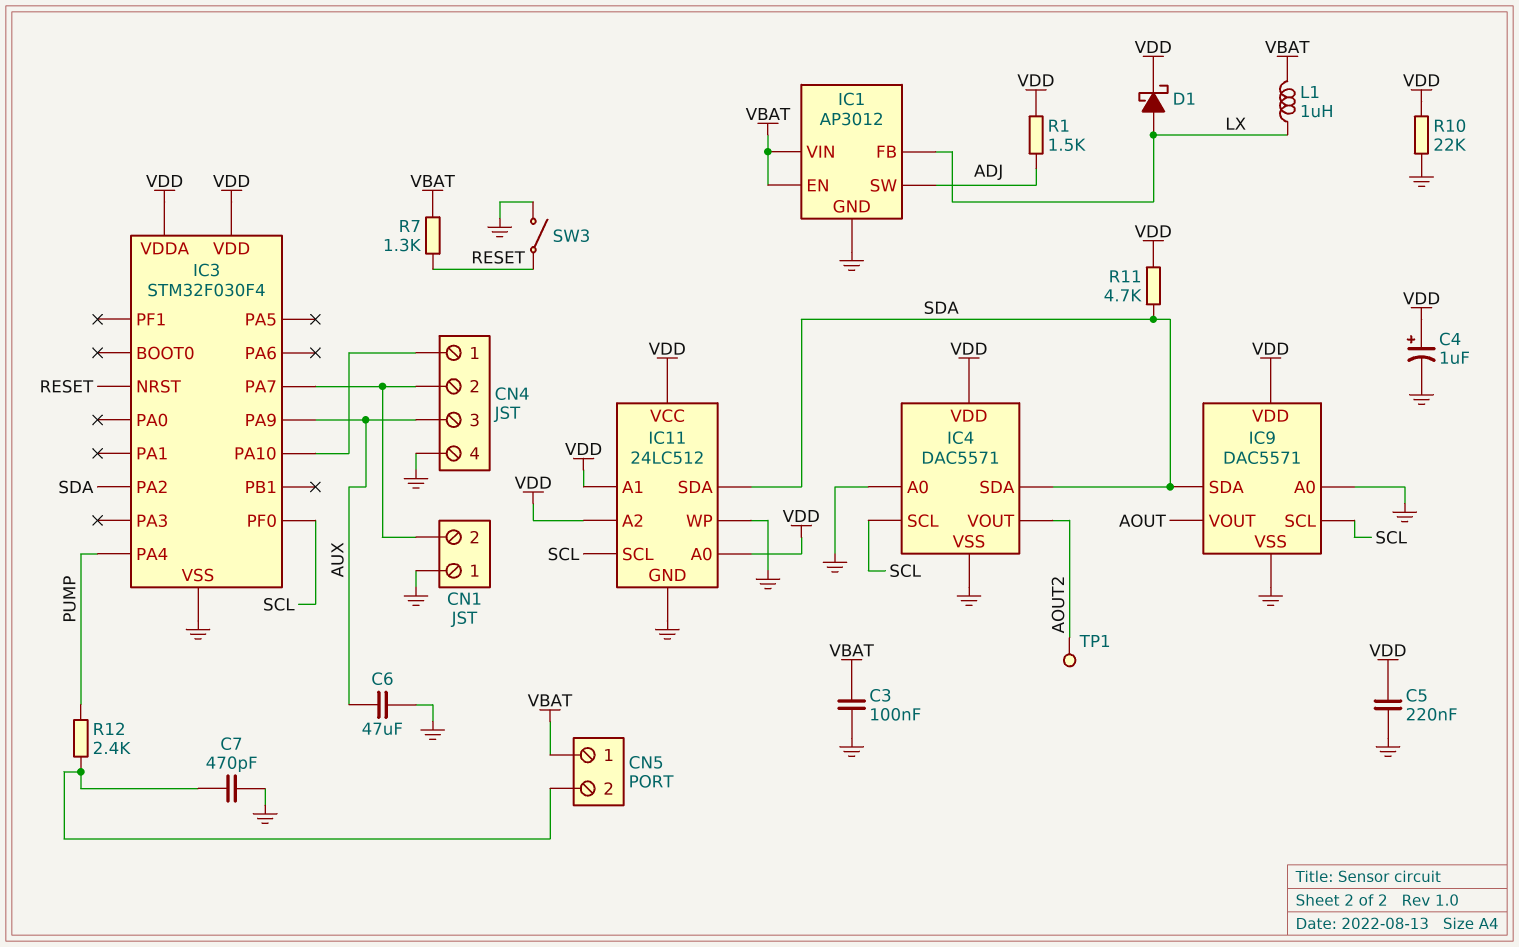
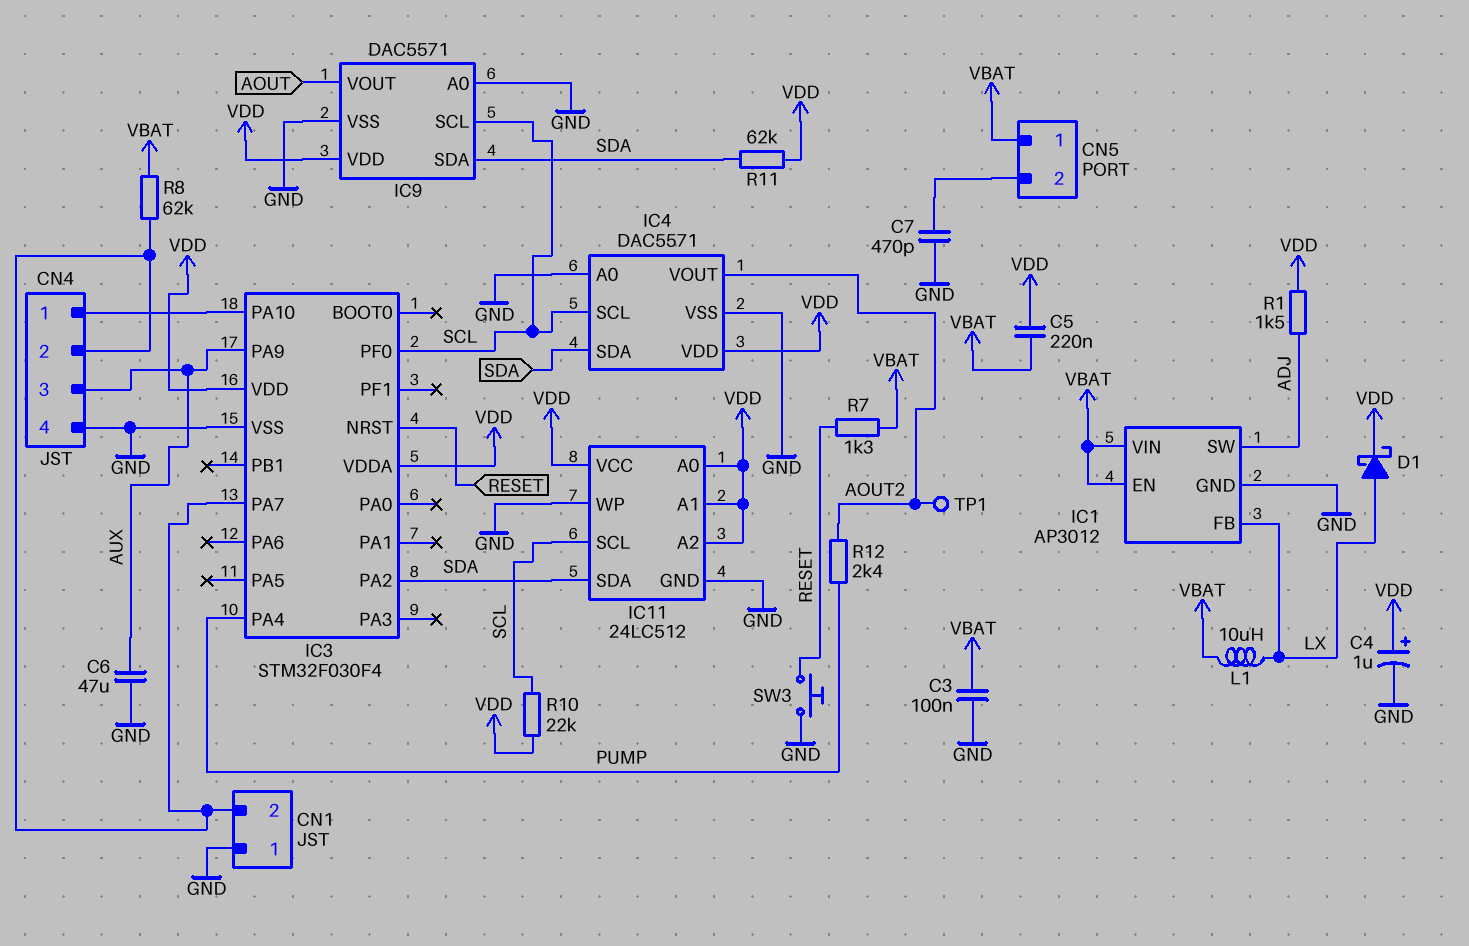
C5: 220nF (GND, VDD) -> 220nF (VBAT, VDD)
L1: 1uH (LX, VBAT) -> 10uH (LX, VBAT)
R8: none -> 62k (CN1/2, VBAT)
R10: 22k (GND, VDD) -> 22k (SCL, VDD)
R11: 4.7k (SDA, VDD) -> 62k (SDA, VDD)
R12: 2.4k (CN5/2, PUMP) -> 2.4k (AOUT2, PUMP)
SW3: switch (GND, RESET) -> button (GND, RESET)

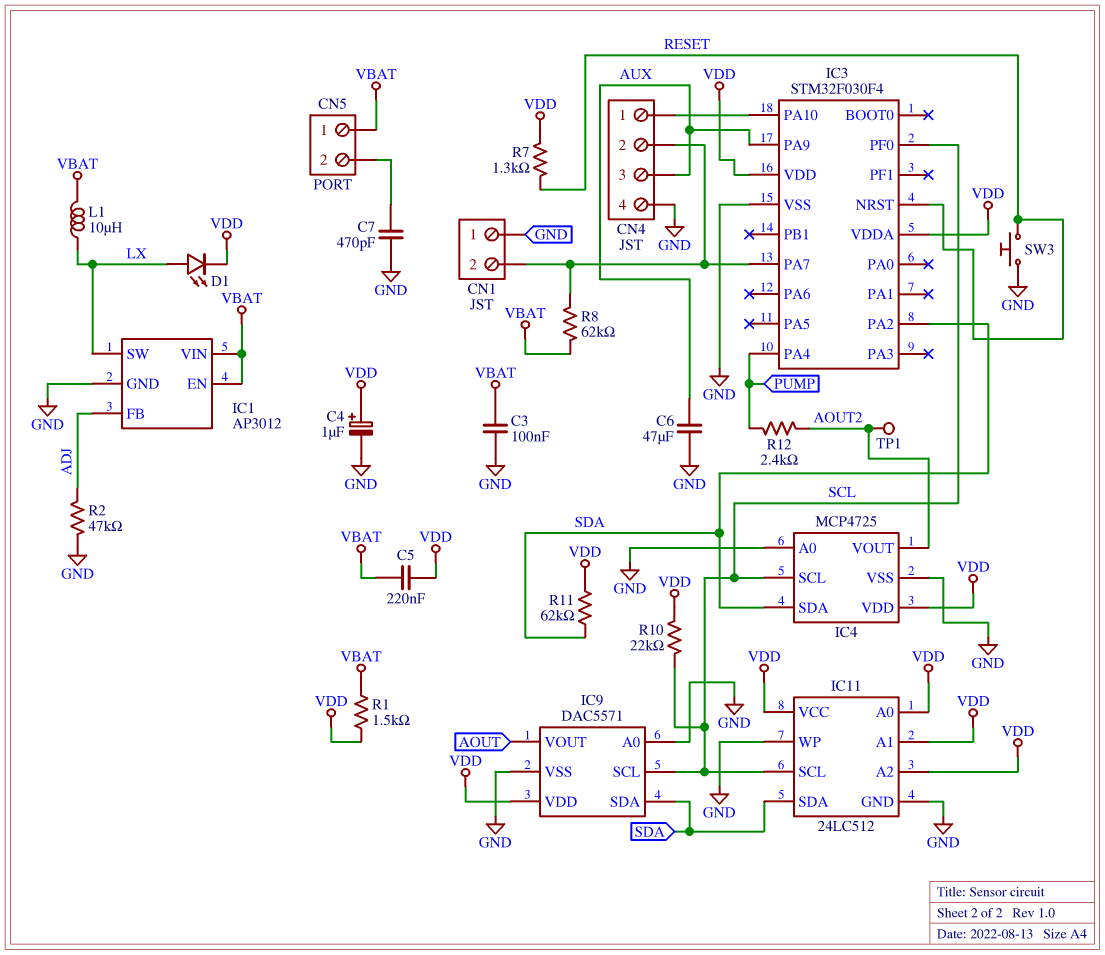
D1: schottky (A LX, K VDD) -> LED (A LX, K VDD)
IC1 pin FB: LX -> ADJ
IC1 pin SW: ADJ -> LX
IC4: DAC5571 -> MCP4725
R1: 1.5k (ADJ, VDD) -> 1.5k (VBAT, VDD)
R2: none -> 47k (ADJ, GND)
R7: 1.3k (RESET, VBAT) -> 1.3k (RESET, VDD)

